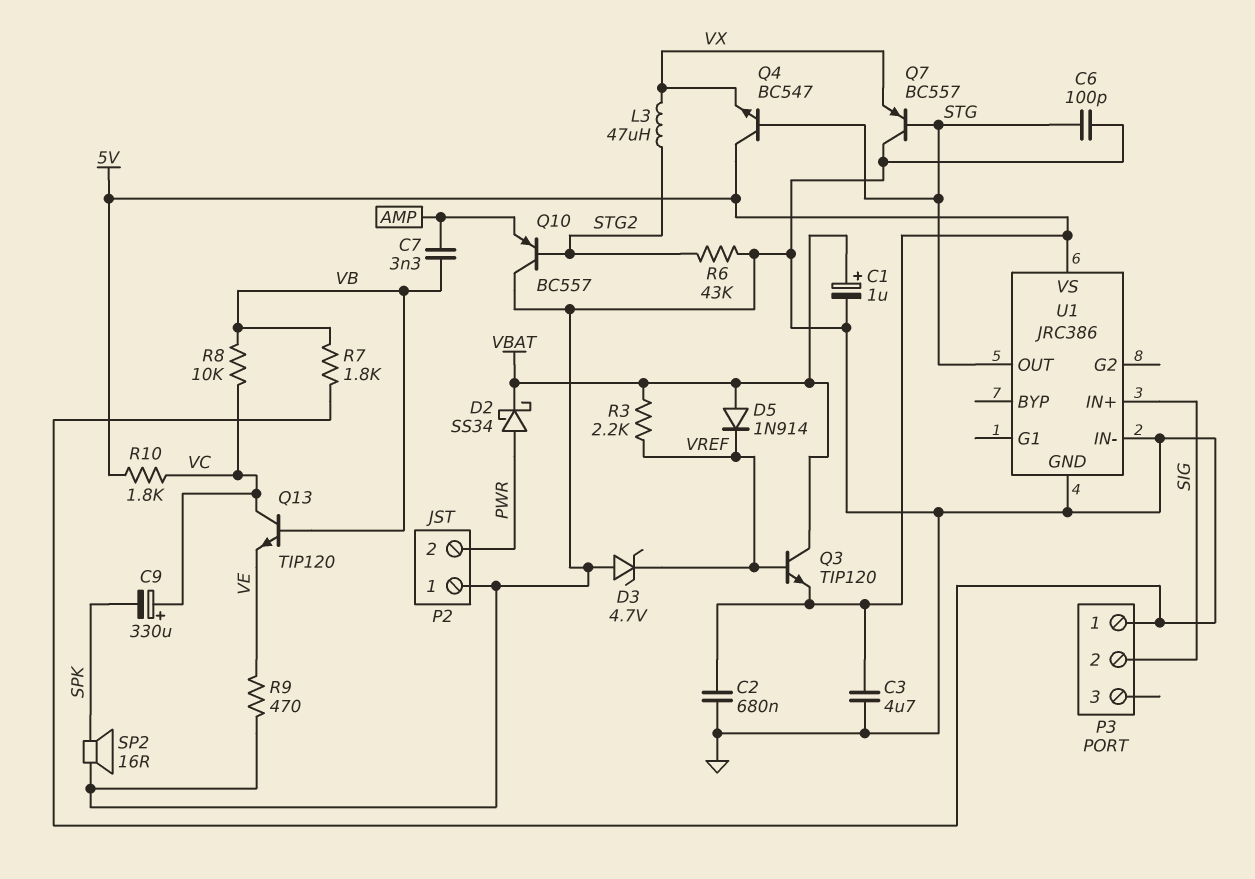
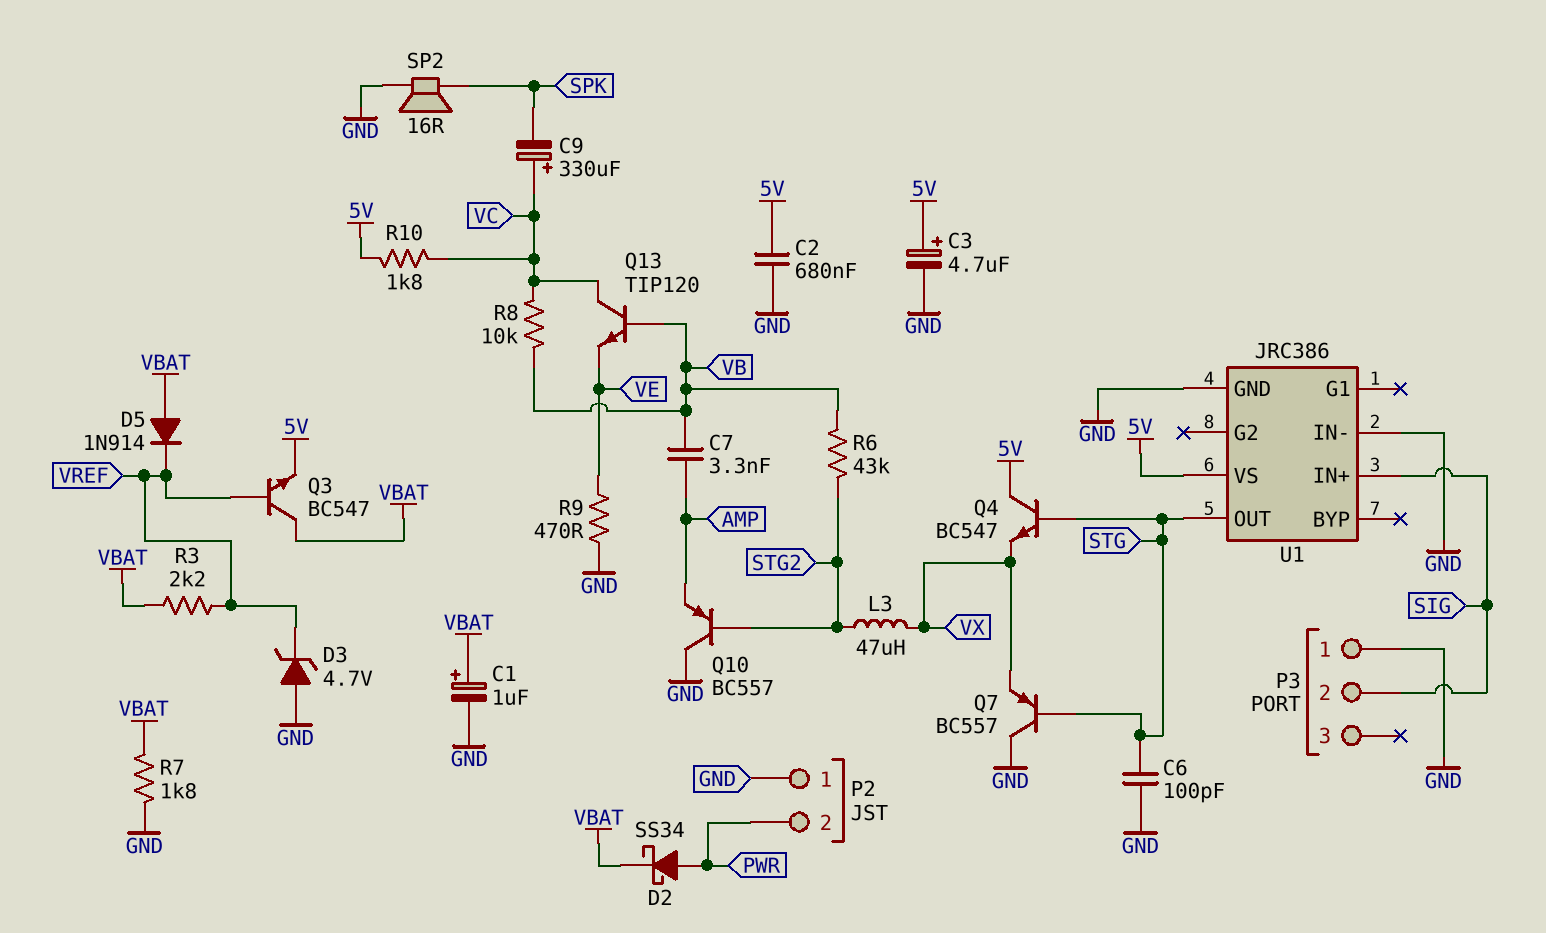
C3: 4.7uF (5V, GND) -> 4.7uF (plus 5V, minus GND)
Q3: NPN TIP120 (B VREF, C VBAT, E 5V) -> NPN BC547 (B VREF, C VBAT, E 5V)
R6: 43k (GND, STG2) -> 43k (STG2, VB)
R7: 1.8k (GND, VB) -> 1.8k (GND, VBAT)

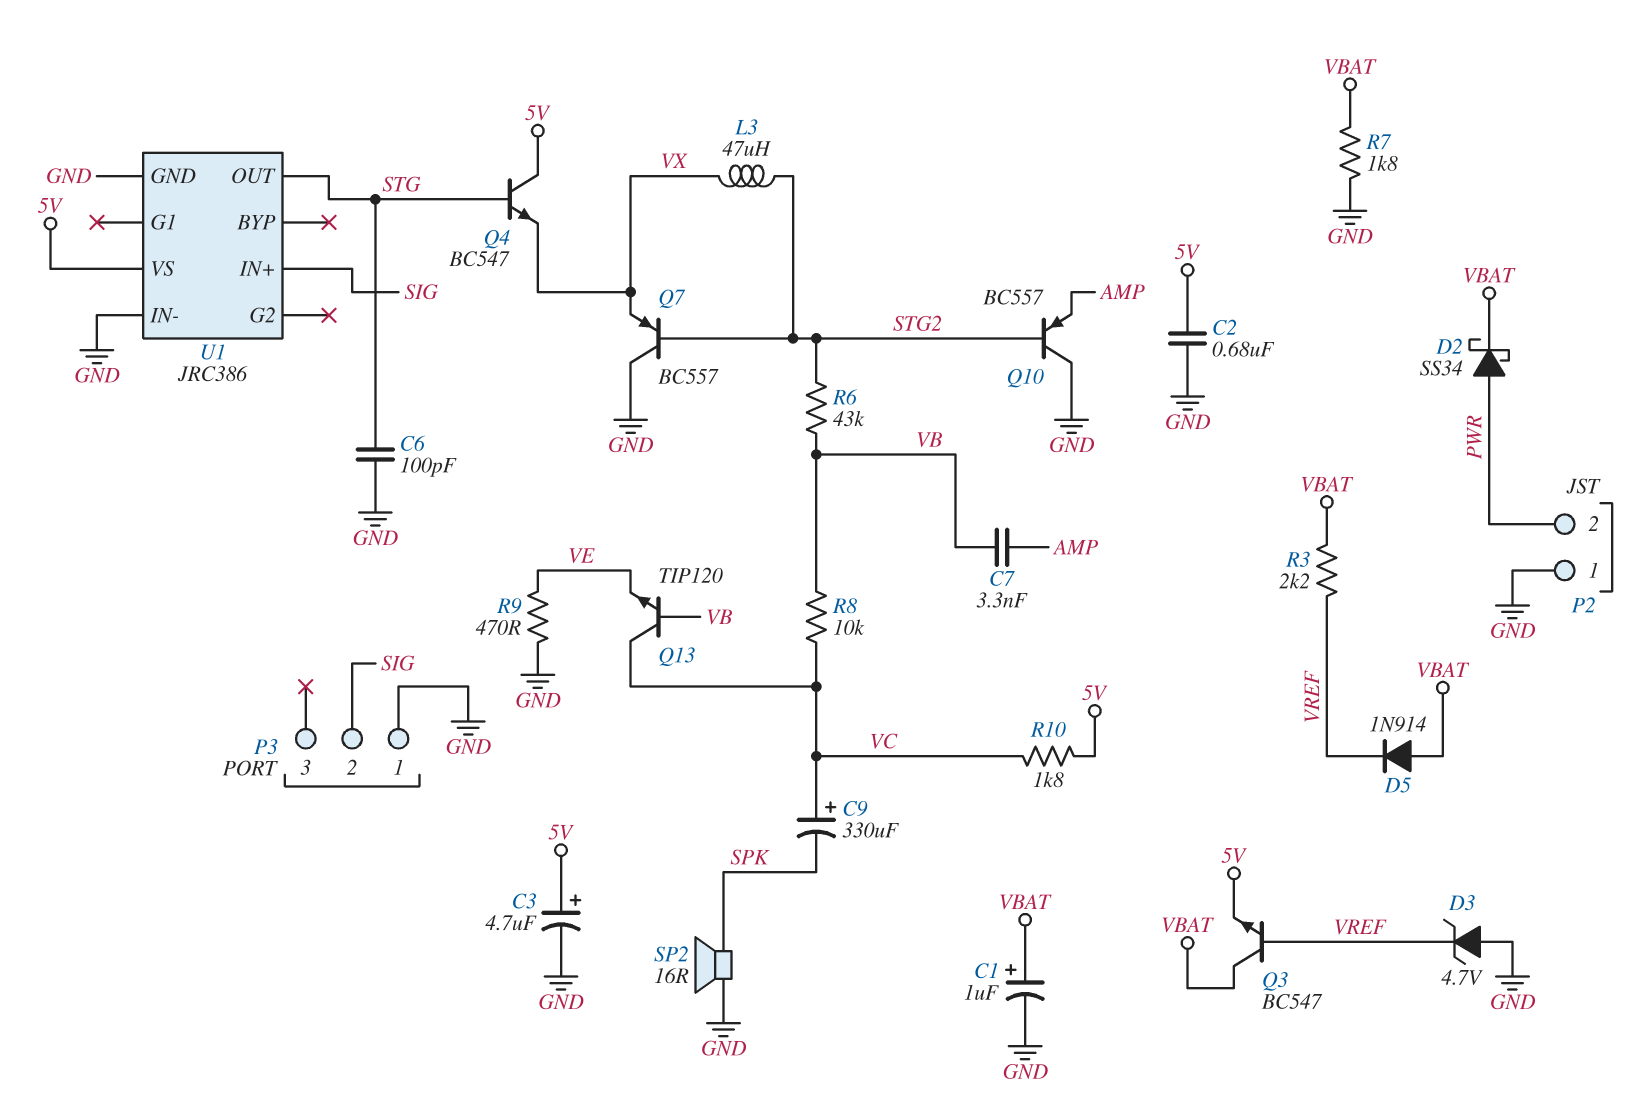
Q7: PNP BC557 (B STG, C GND, E VX) -> PNP BC557 (B STG2, C GND, E VX)

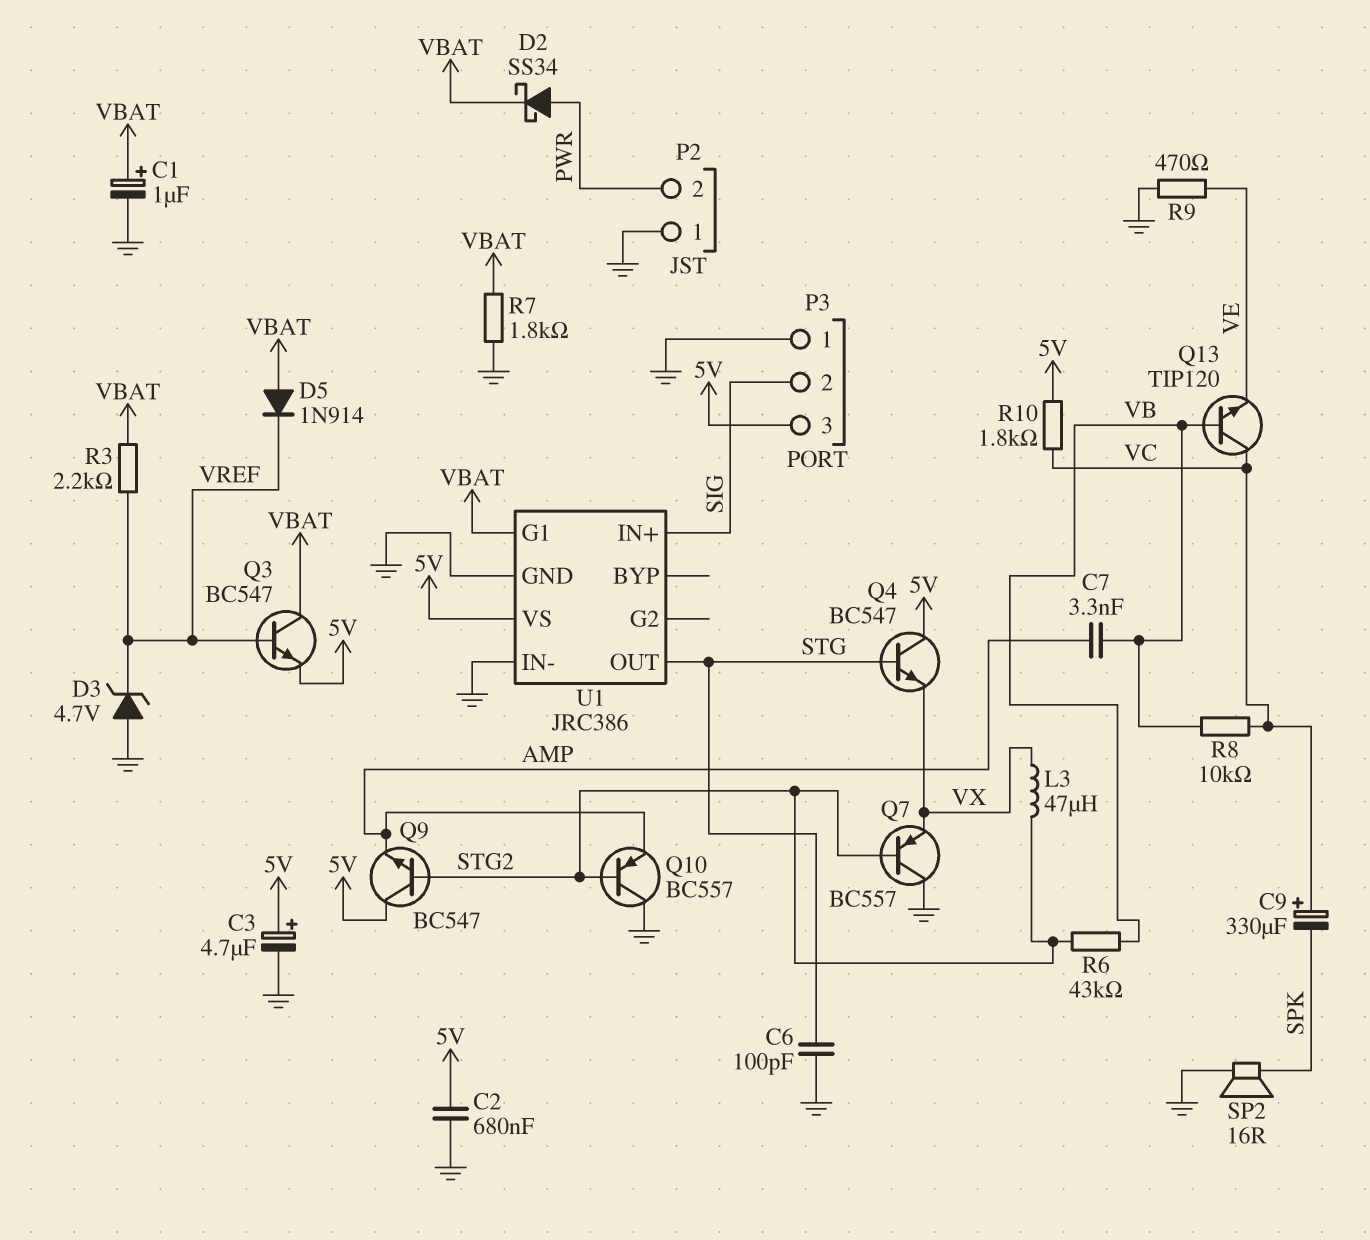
P3 pin 3: none -> 5V
Q9: none -> NPN BC547 (B STG2, C 5V, E AMP)
U1 pin G1: none -> VBAT

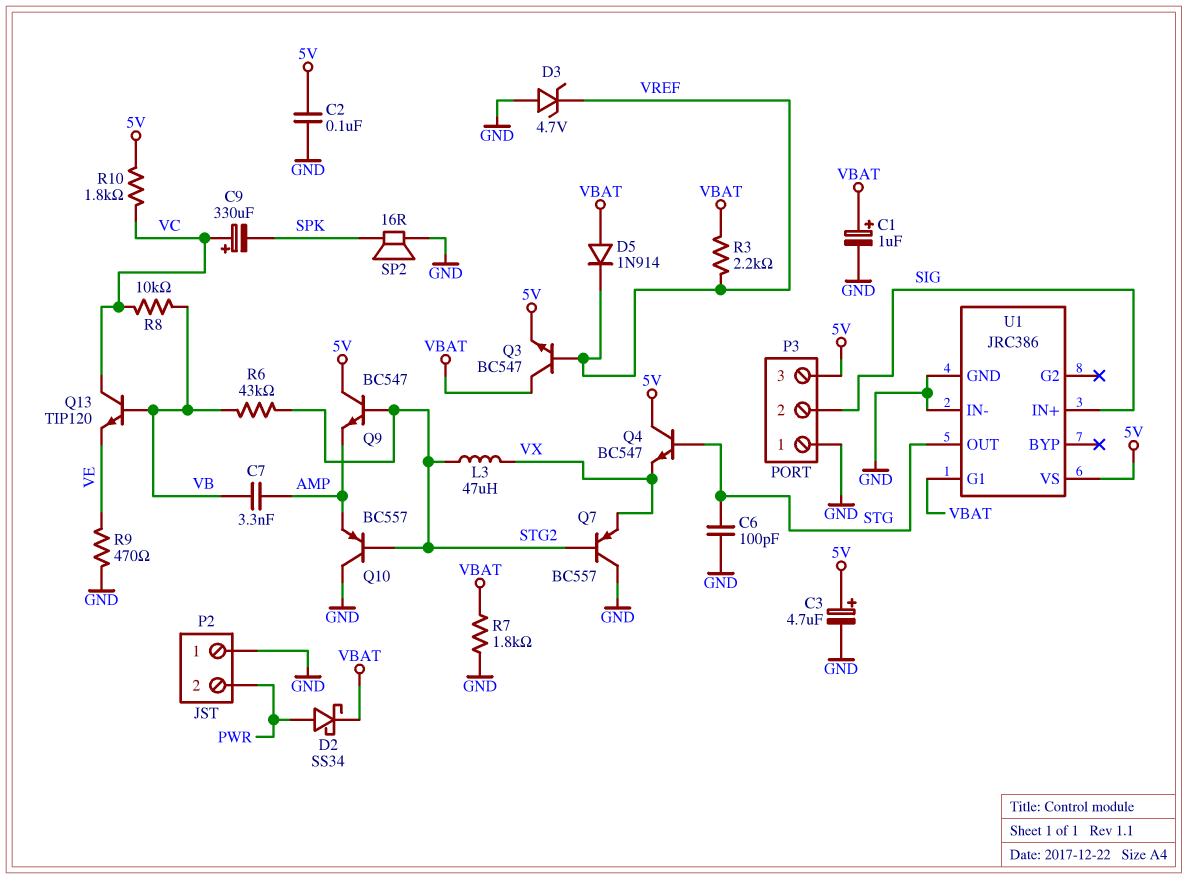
C2: 680nF (5V, GND) -> 100nF (5V, GND)

